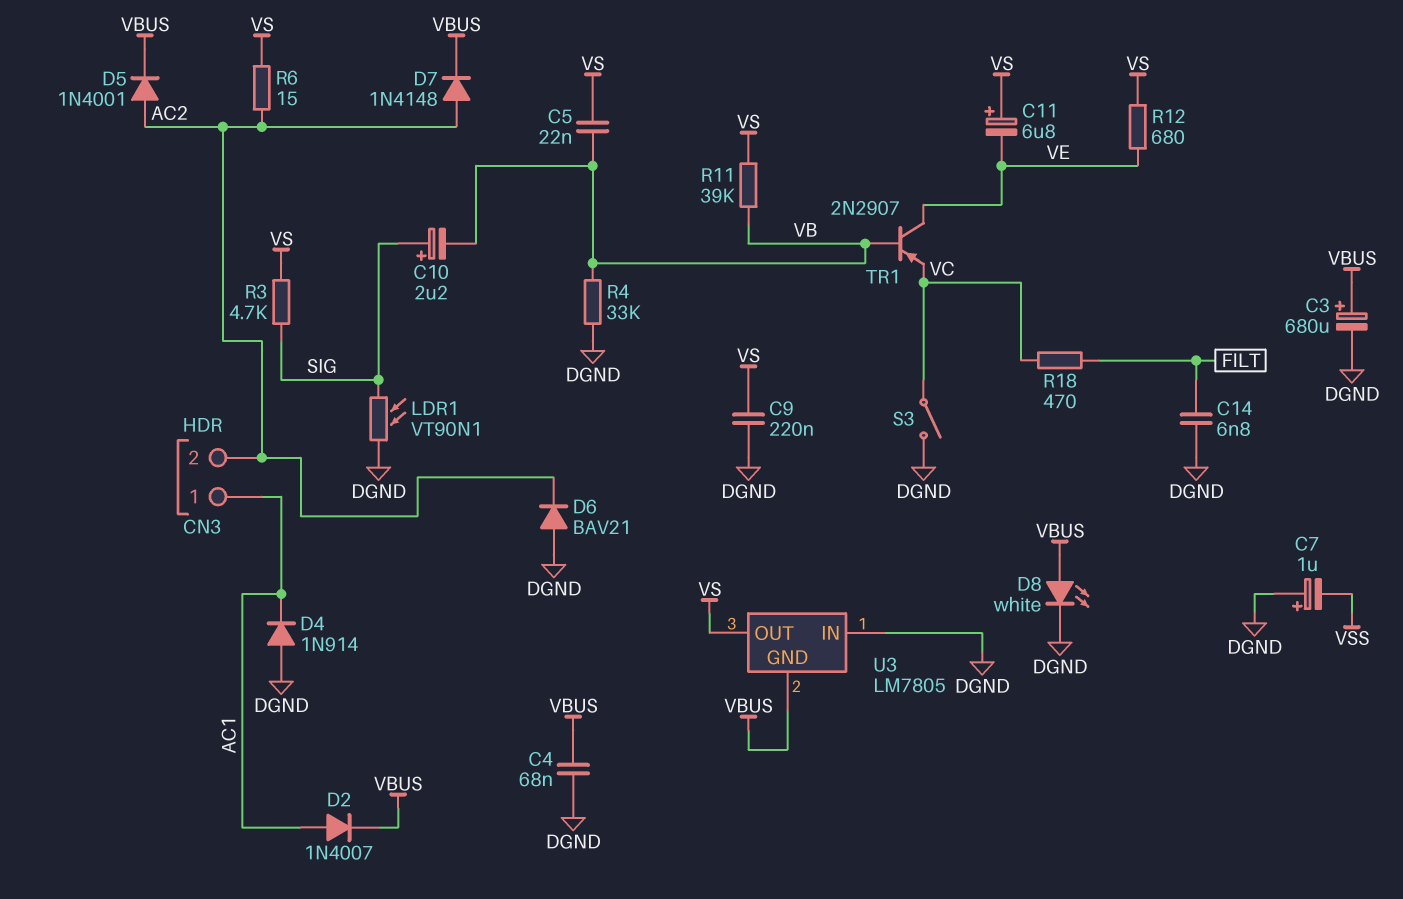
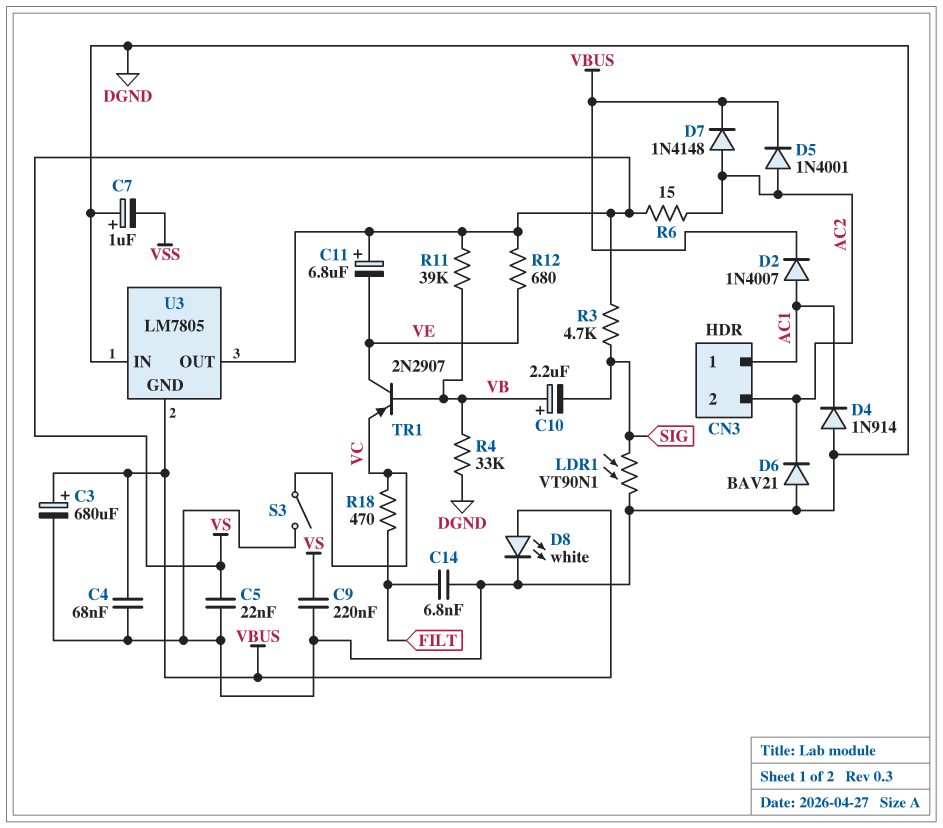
C5: 22nF (VB, VS) -> 22nF (DGND, VS)
C10: 2.2uF (plus SIG, minus VB) -> 2.2uF (plus VB, minus SIG)

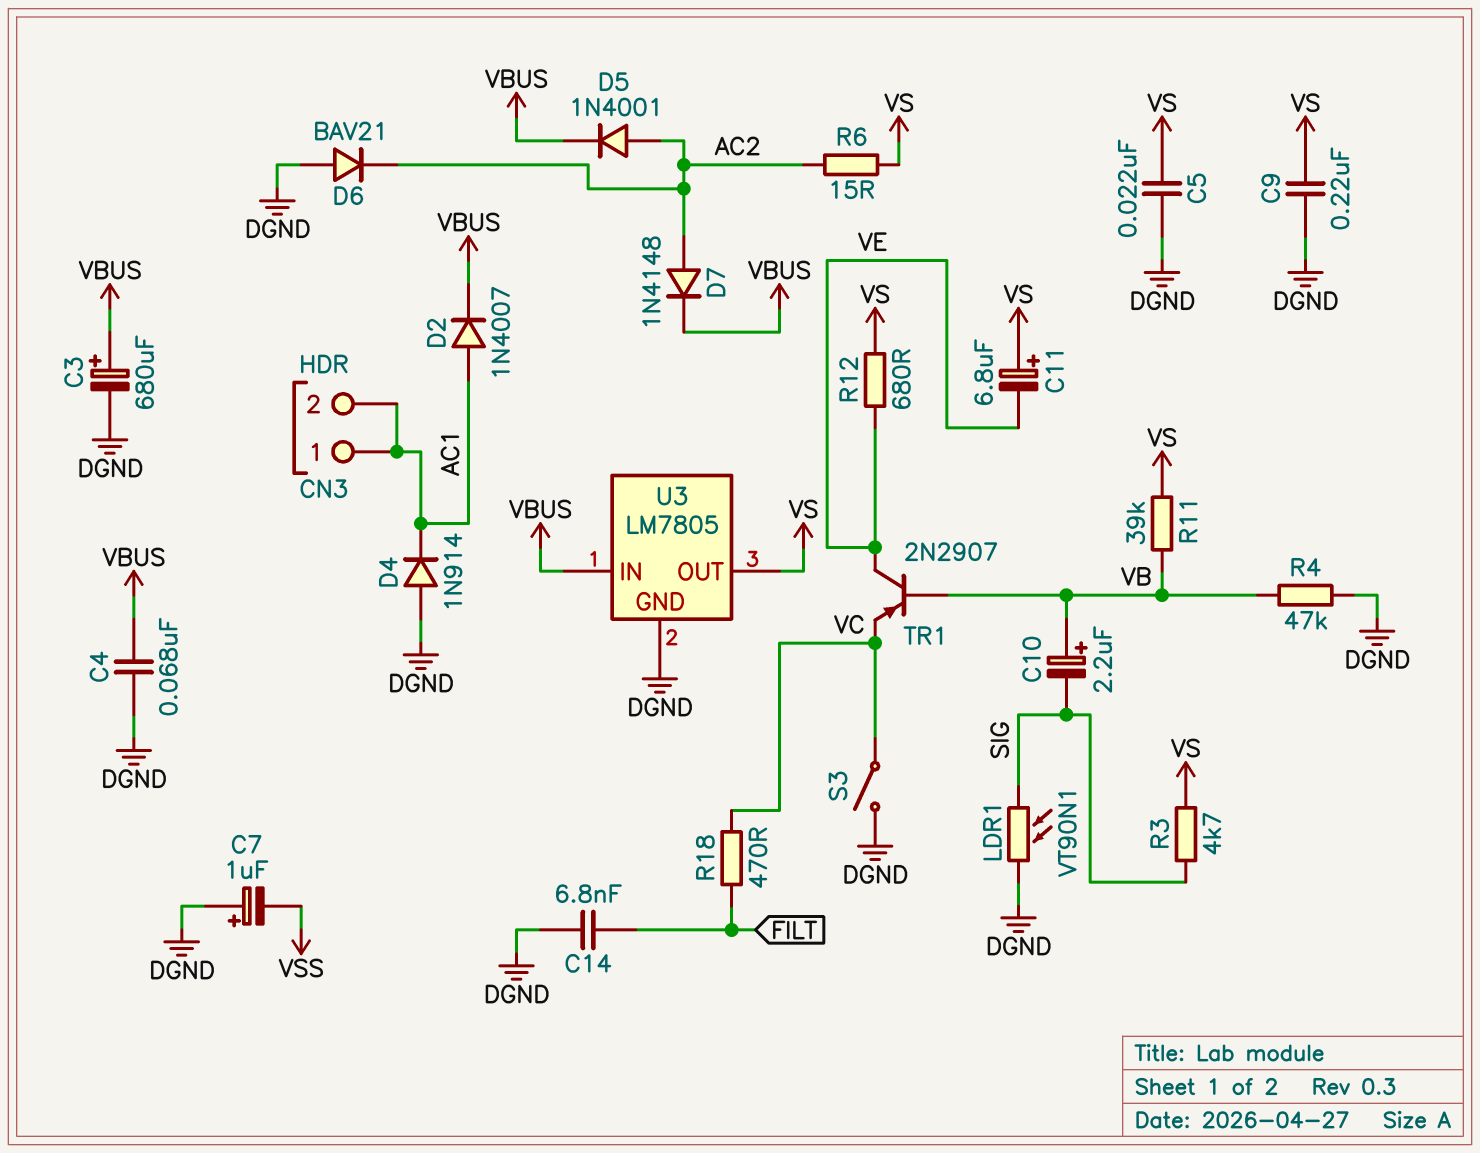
CN3 pin 2: AC2 -> AC1
D8: LED white (A VBUS, K DGND) -> none
R4: 33k (DGND, VB) -> 47k (DGND, VB)
U3 pin GND: VBUS -> DGND
U3 pin IN: DGND -> VBUS

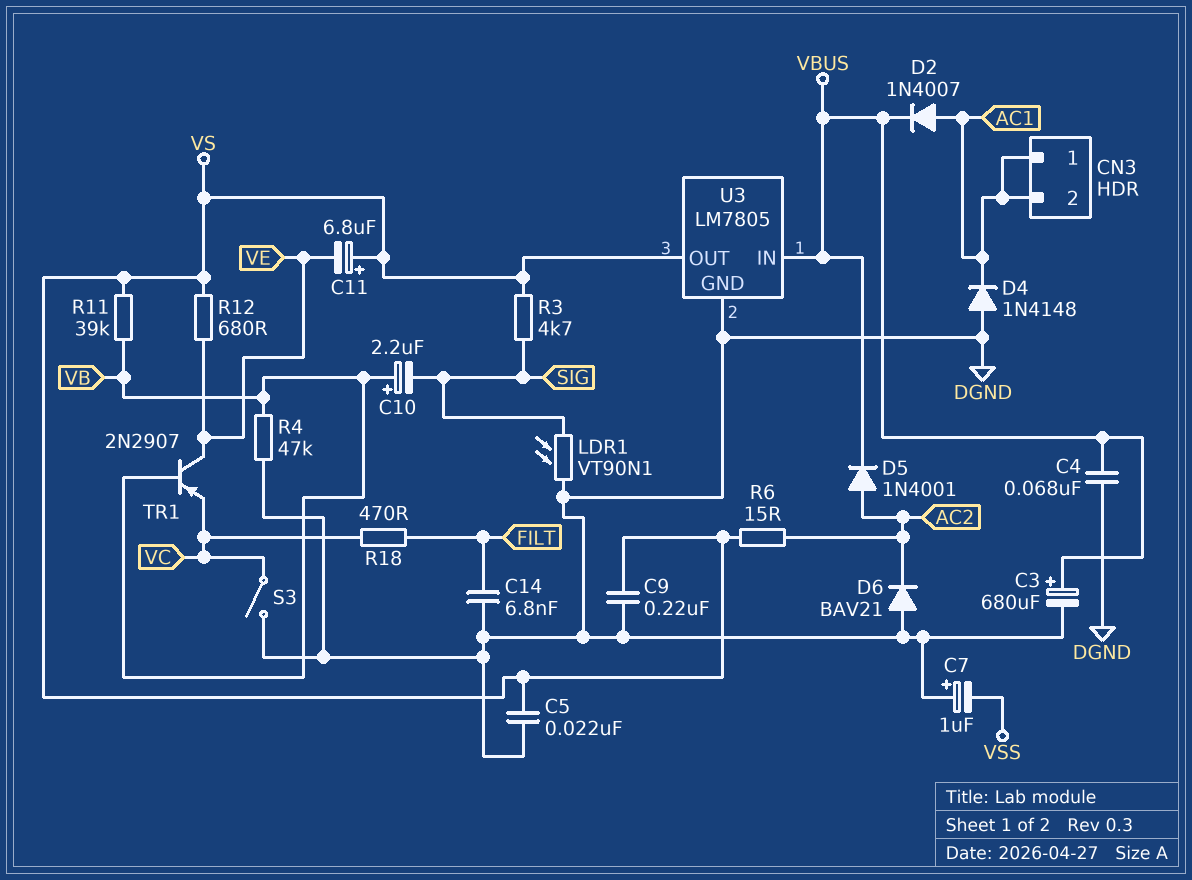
D4: diode 1N914 (A DGND, K AC1) -> diode 1N4148 (A DGND, K AC1)
D7: diode 1N4148 (A AC2, K VBUS) -> none

